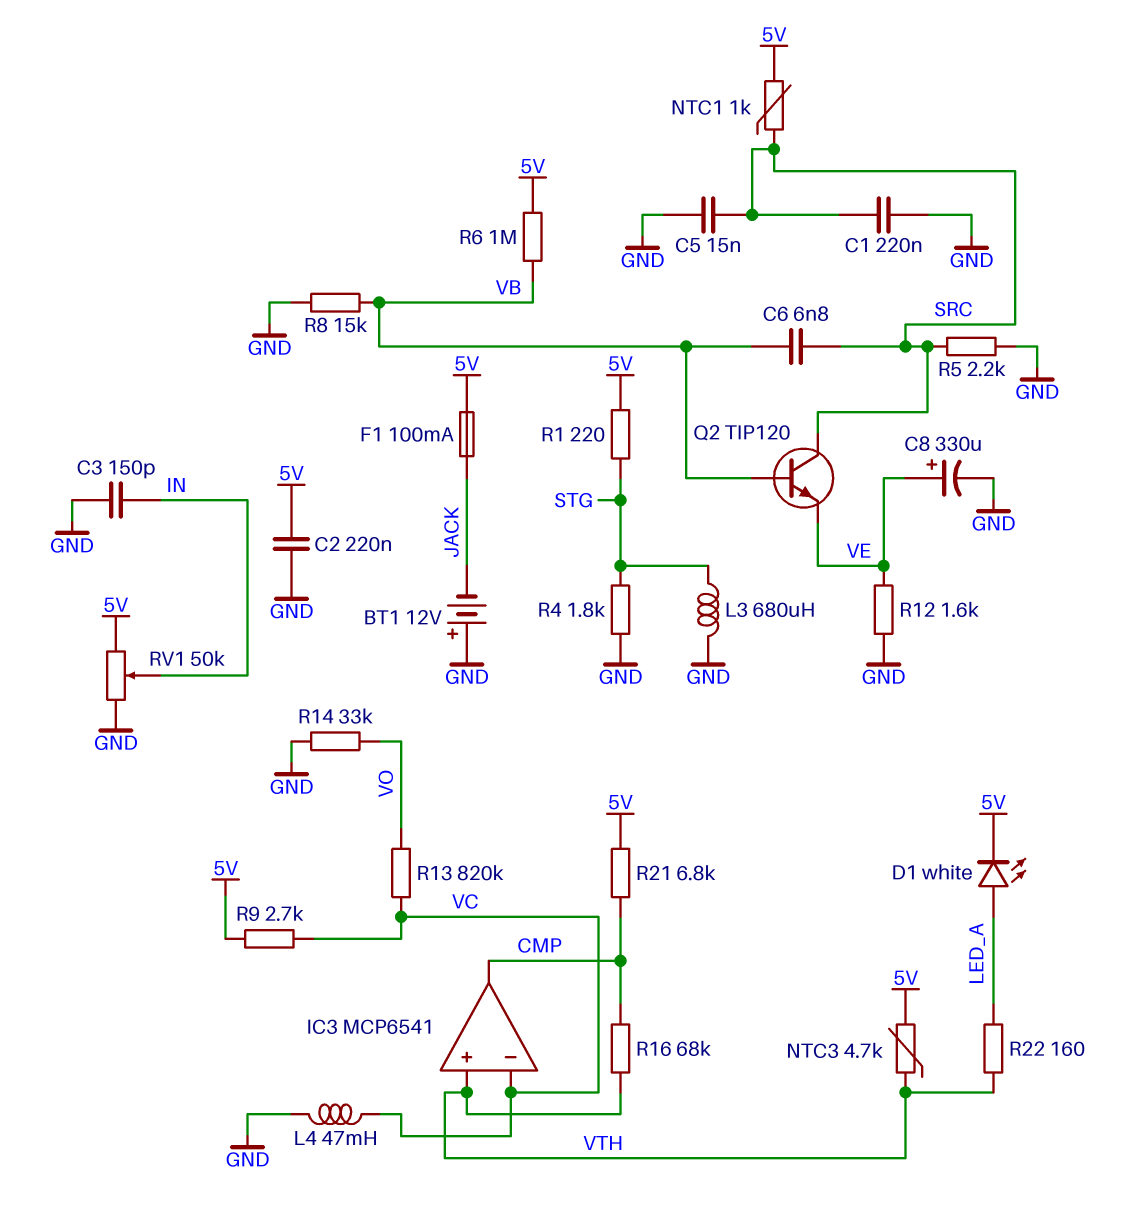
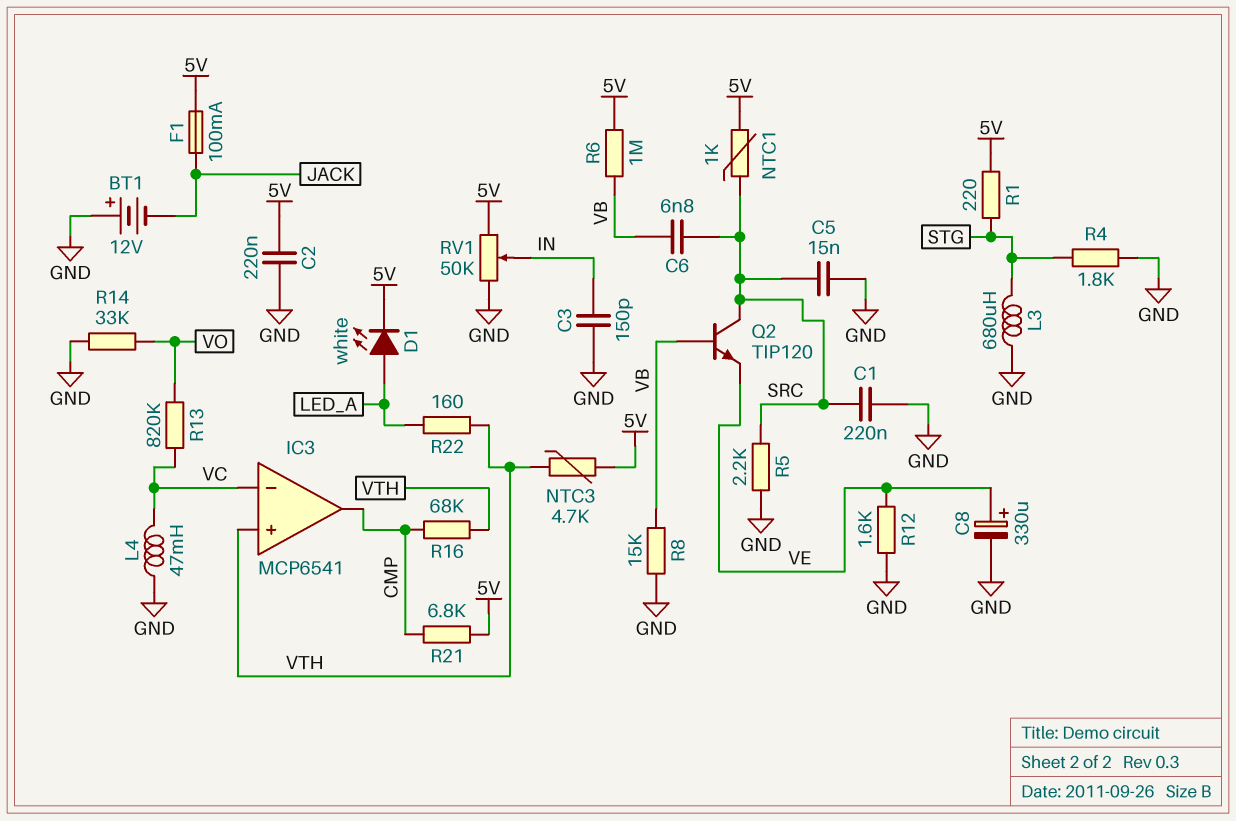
R9: 2.7k (5V, VC) -> none

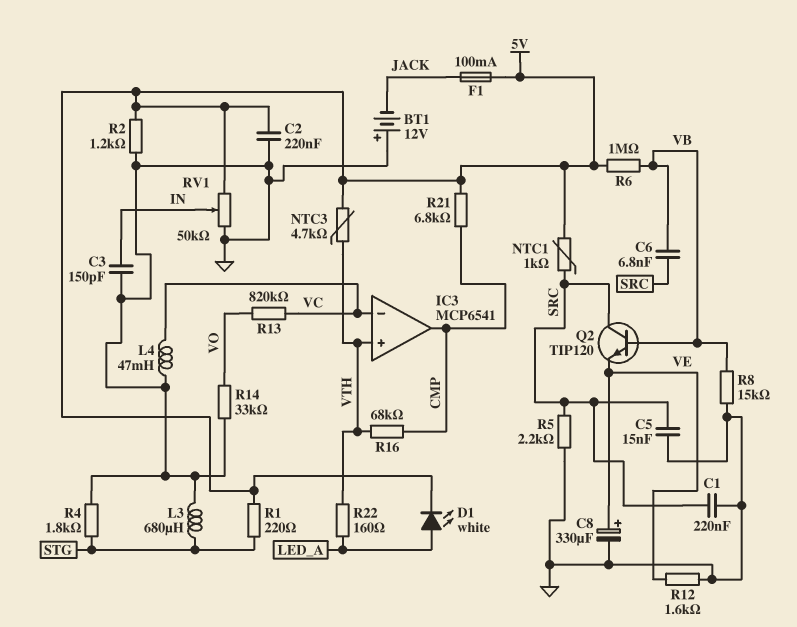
R2: none -> 1.2k (5V, GND)

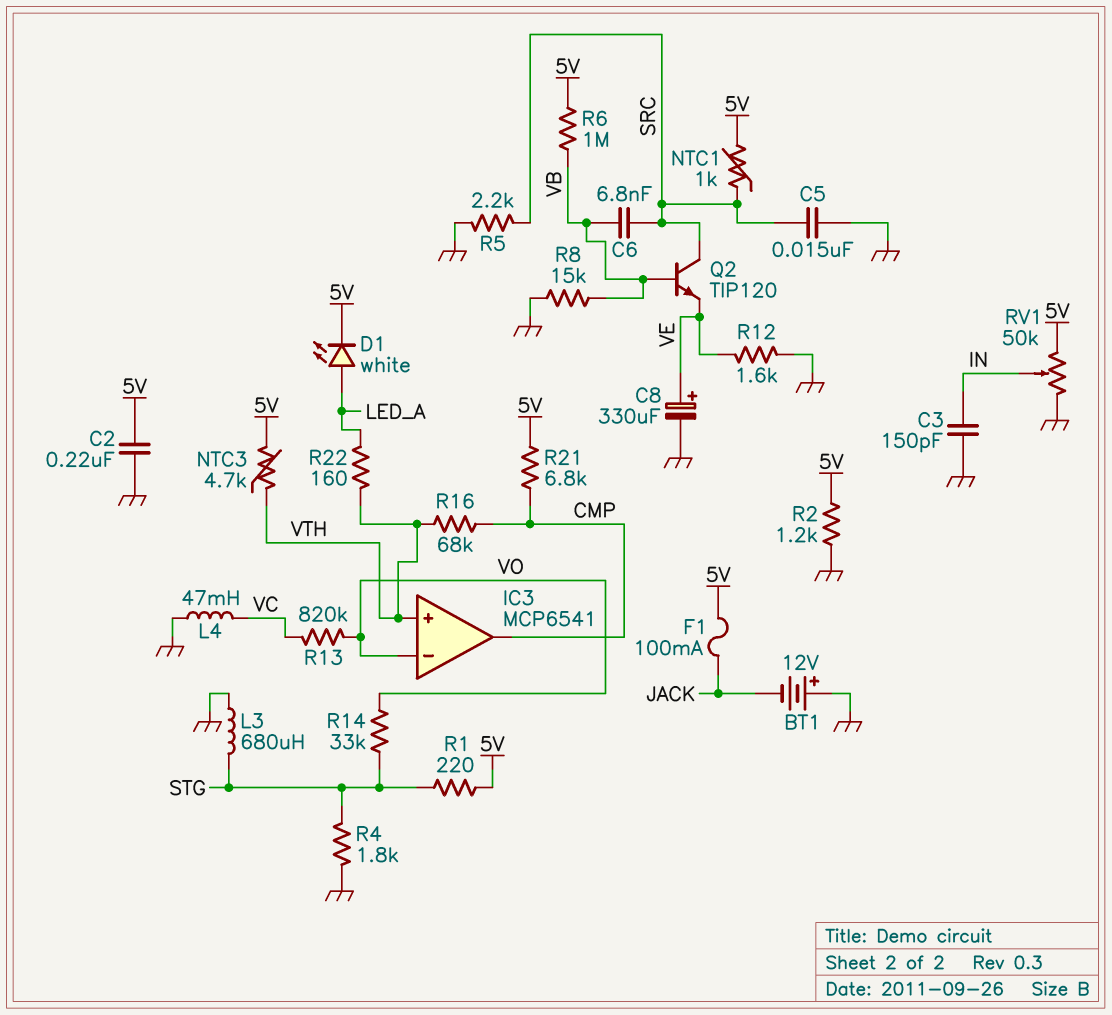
C1: 220nF (GND, SRC) -> none
IC3 pin in-: VC -> VO
R14: 33k (GND, VO) -> 33k (STG, VO)

